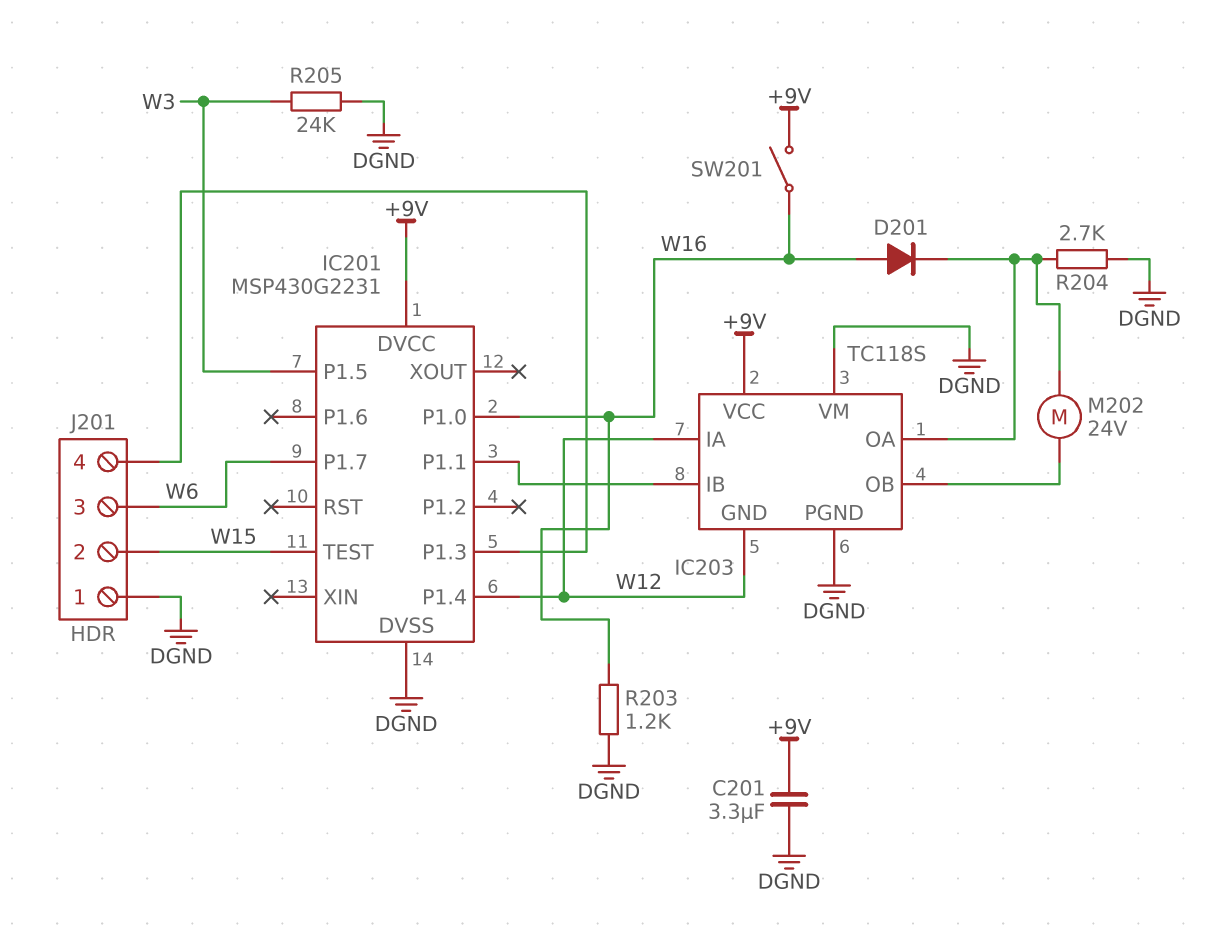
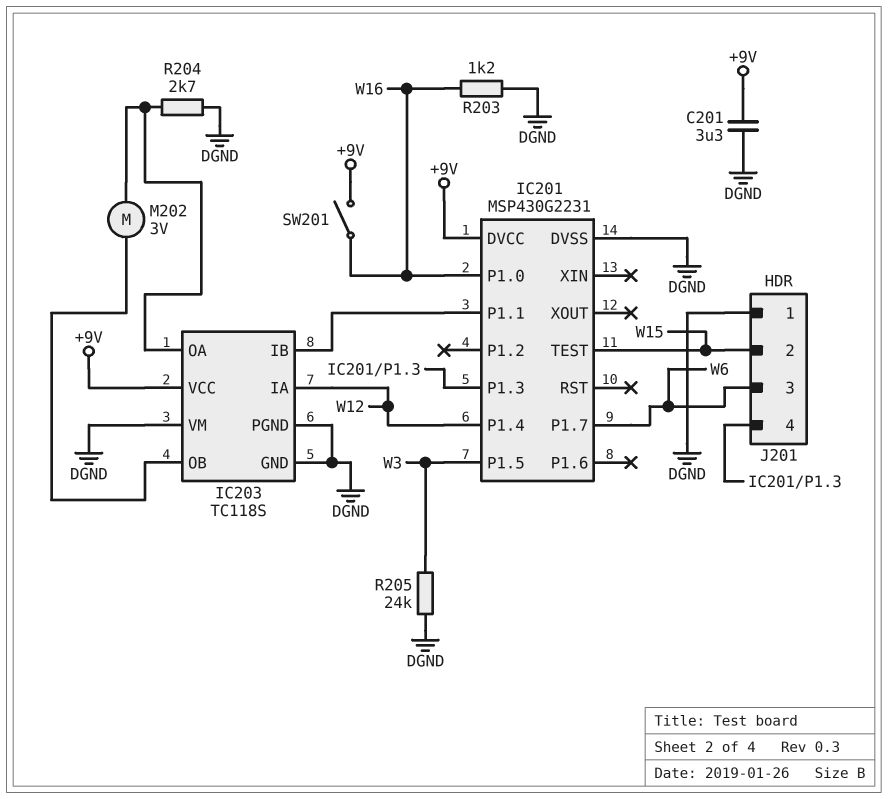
D201: diode (A W16, K IC203/OA) -> none
IC203 pin GND: W12 -> DGND
M202: motor 24V (IC203/OA, IC203/OB) -> motor 3V (IC203/OA, IC203/OB)

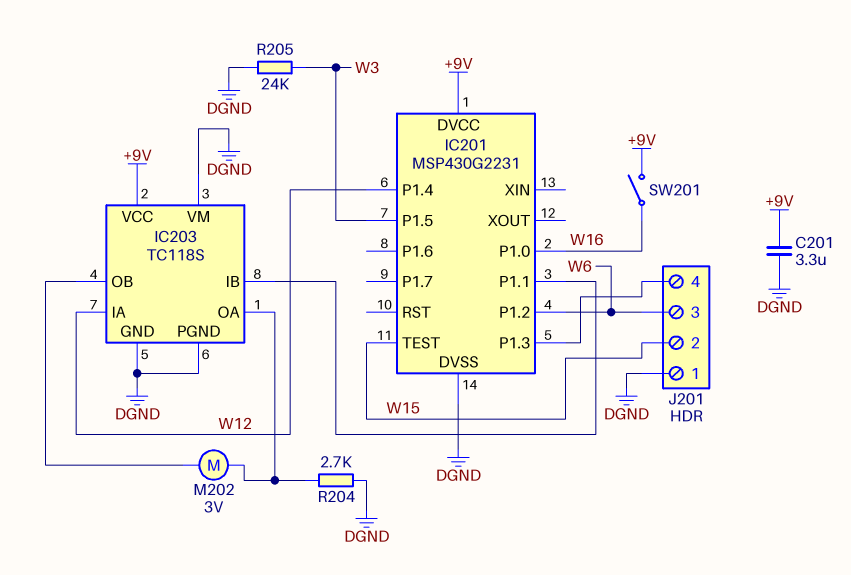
IC201 pin P1.2: none -> W6
IC201 pin P1.7: W6 -> none
R203: 1.2k (DGND, W16) -> none

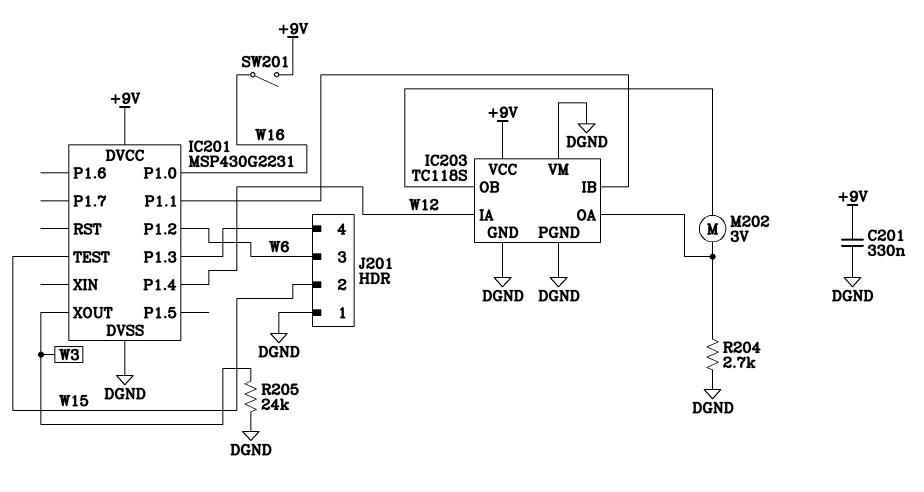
C201: 3.3uF (+9V, DGND) -> 330nF (+9V, DGND)
IC201 pin P1.5: W3 -> none
IC201 pin XOUT: none -> W3

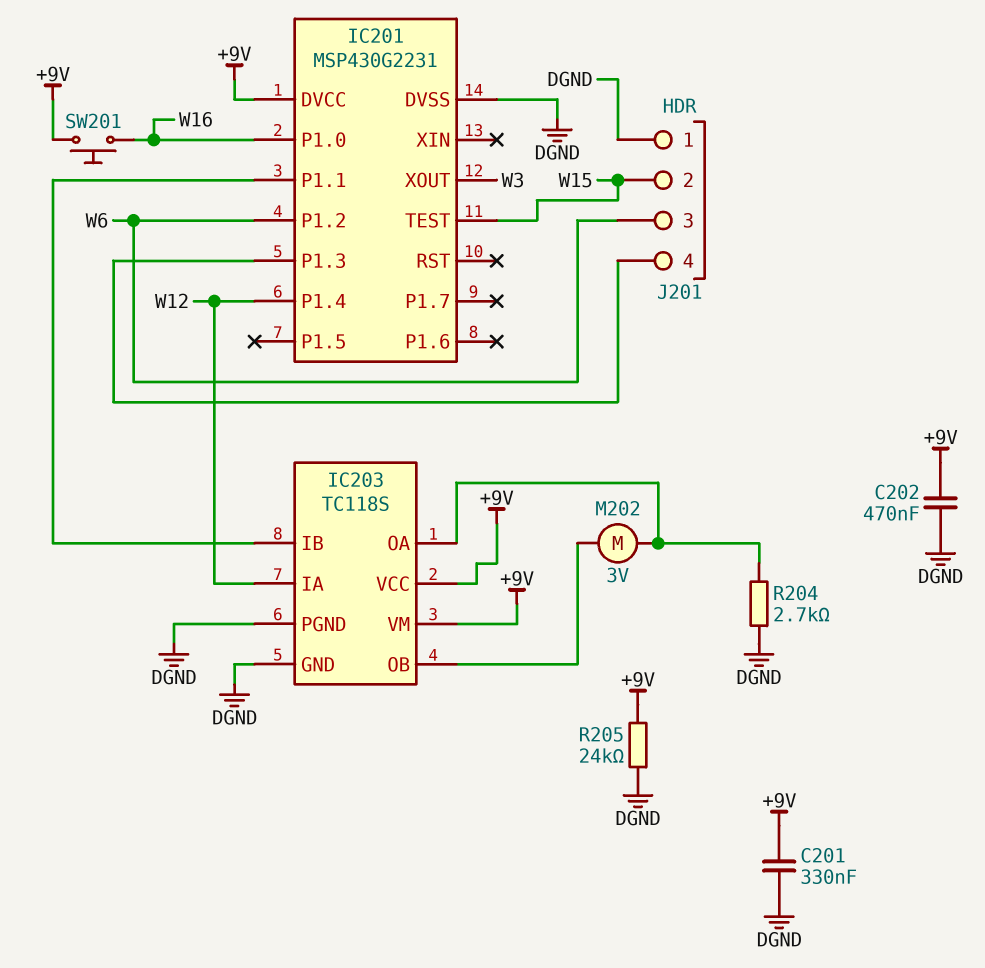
C202: none -> 470nF (+9V, DGND)
IC203 pin VM: DGND -> +9V
R205: 24k (DGND, W3) -> 24k (+9V, DGND)
SW201: switch (+9V, W16) -> button (+9V, W16)

